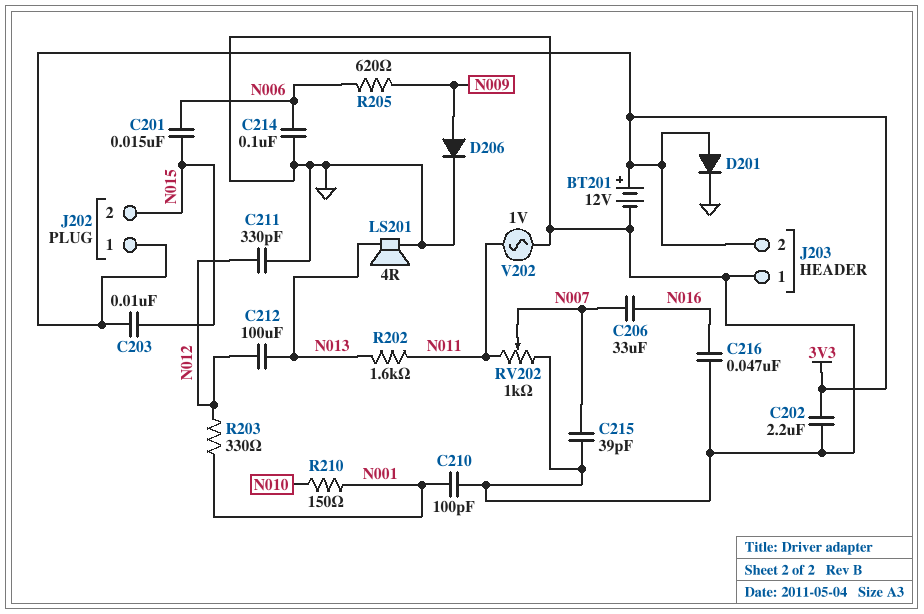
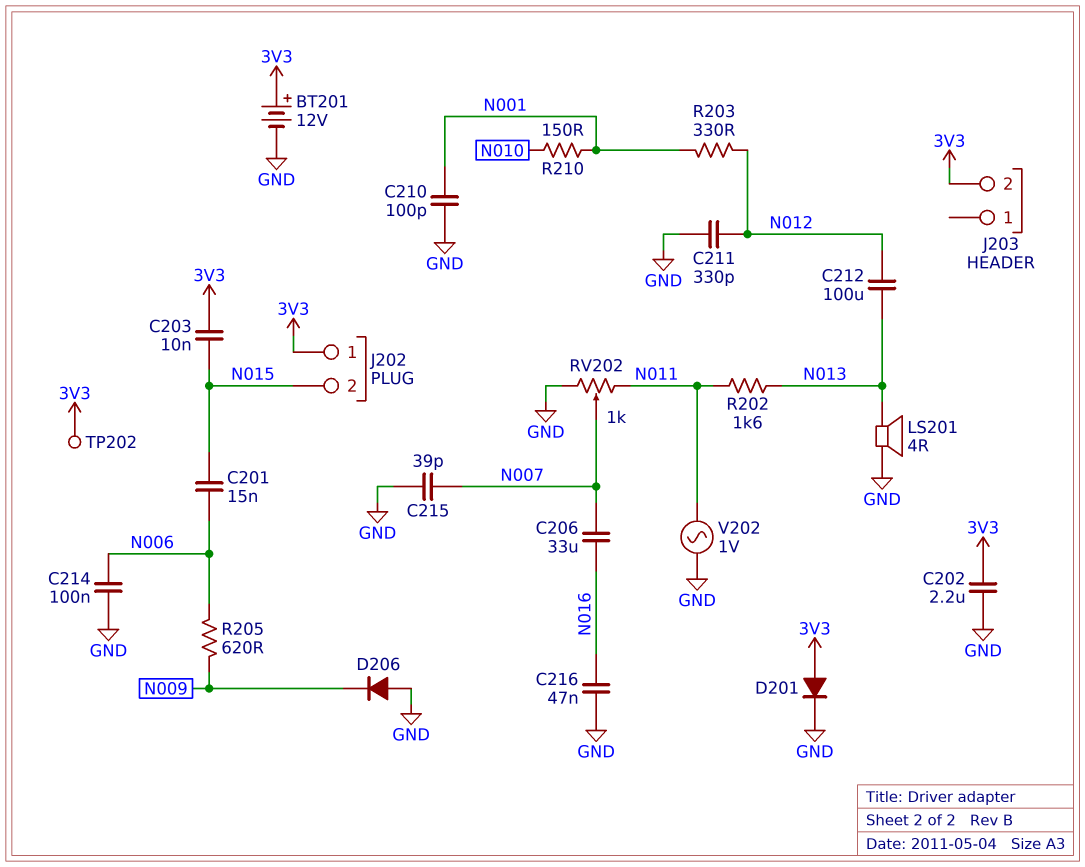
D206: diode (A N009, K GND) -> diode (A GND, K N009)
J203 pin 1: GND -> none
TP202: none -> test point (3V3)

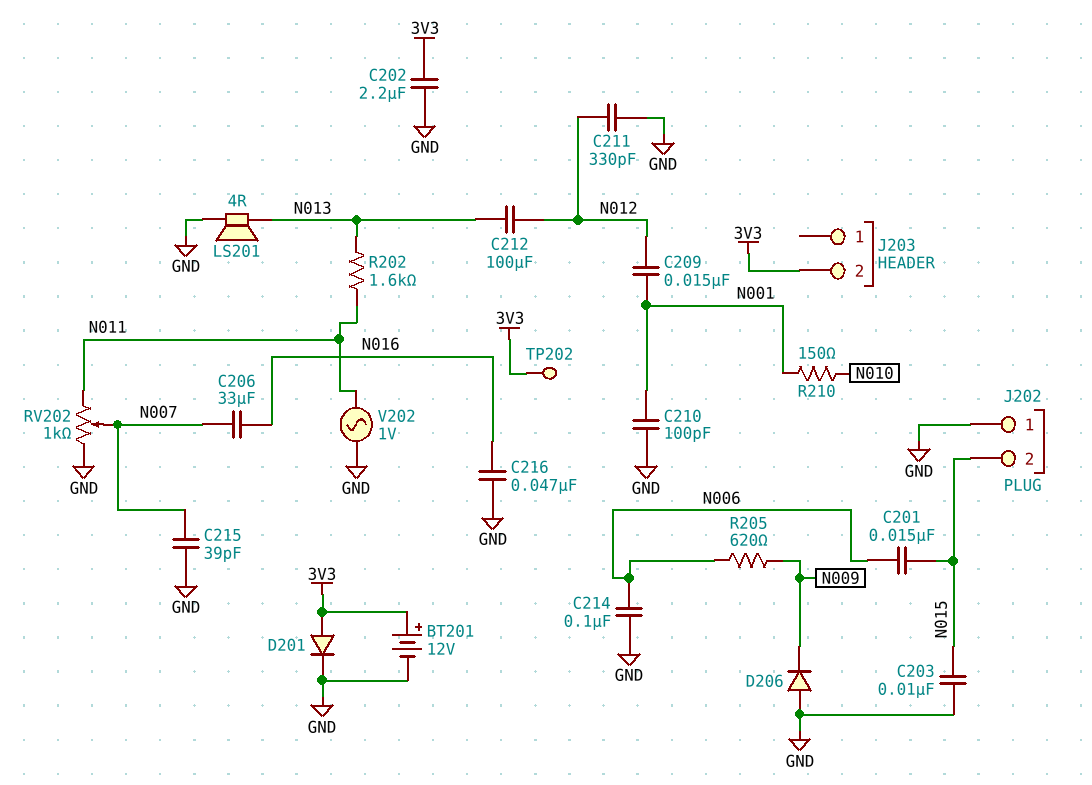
C203: 10nF (3V3, N015) -> 10nF (GND, N015)
C209: none -> 15nF (N001, N012)
J202 pin 1: 3V3 -> GND
R203: 330 (N001, N012) -> none

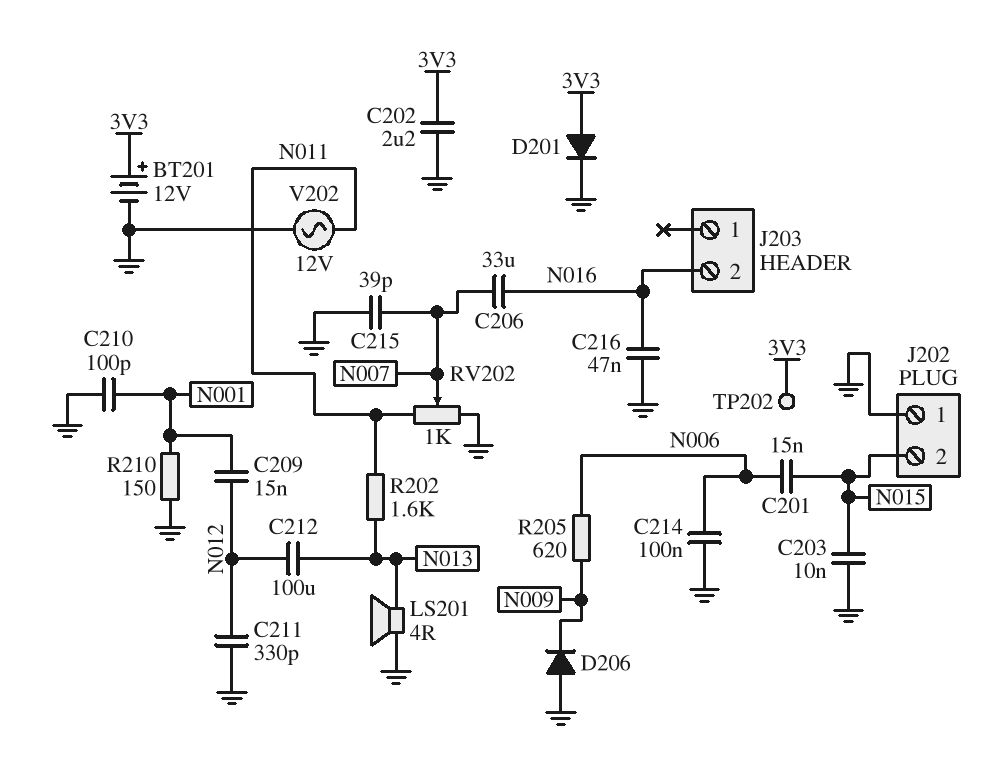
J203 pin 2: 3V3 -> N016
R210: 150 (N001, N010) -> 150 (GND, N001)
V202: AC 1V (GND, N011) -> AC 12V (GND, N011)

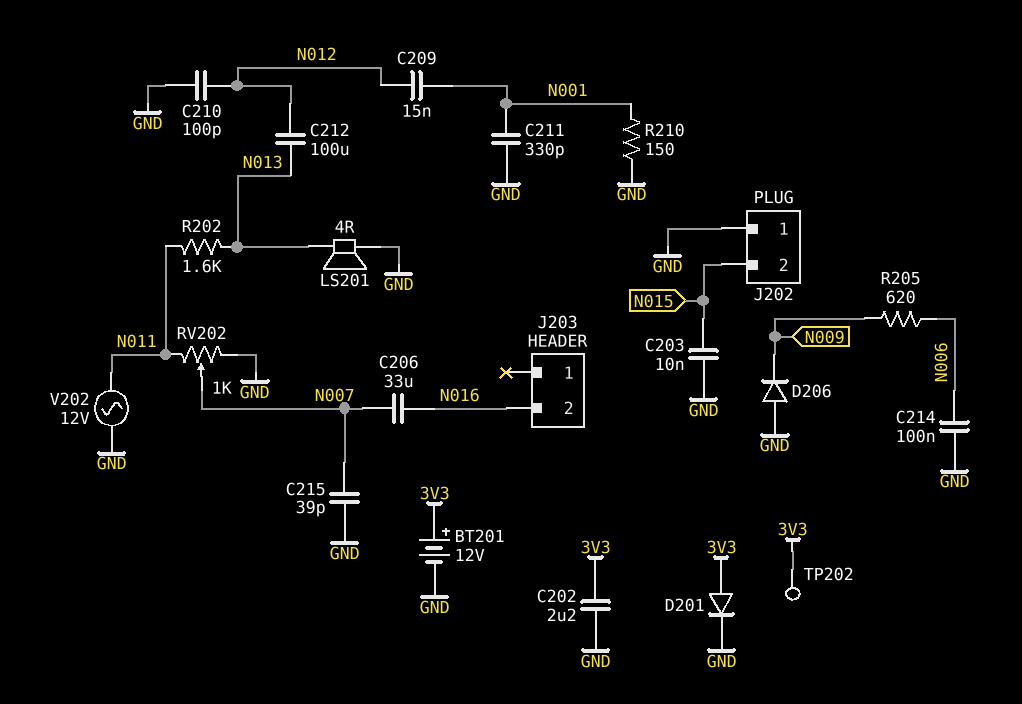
C201: 15nF (N006, N015) -> none
C210: 100pF (GND, N001) -> 100pF (GND, N012)
C211: 330pF (GND, N012) -> 330pF (GND, N001)
C216: 47nF (GND, N016) -> none

